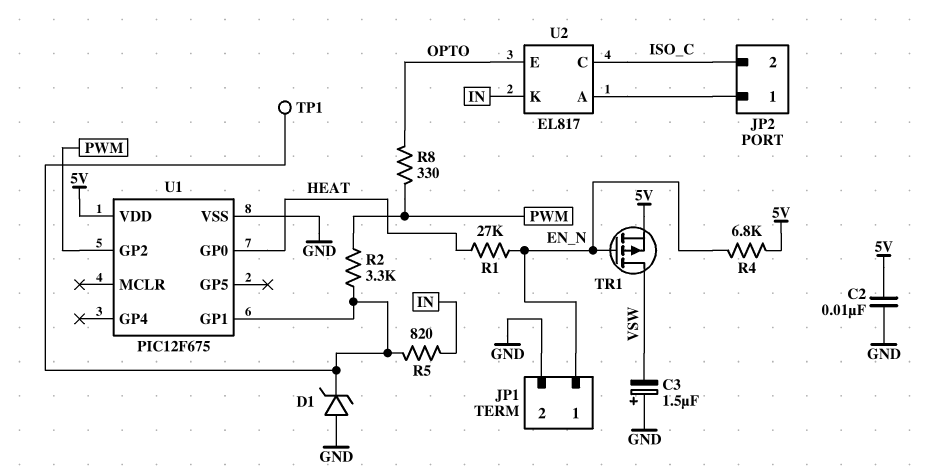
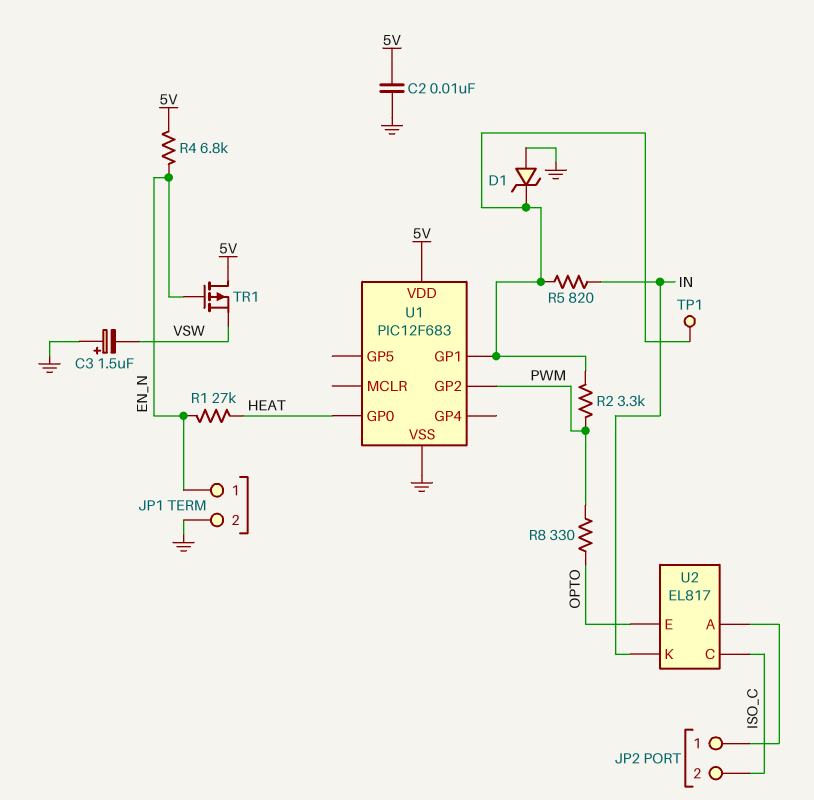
TR1: PMOS (G EN_N, D VSW, S 5V) -> PMOS (G EN_N, D 5V, S VSW)
U1: PIC12F675 -> PIC12F683

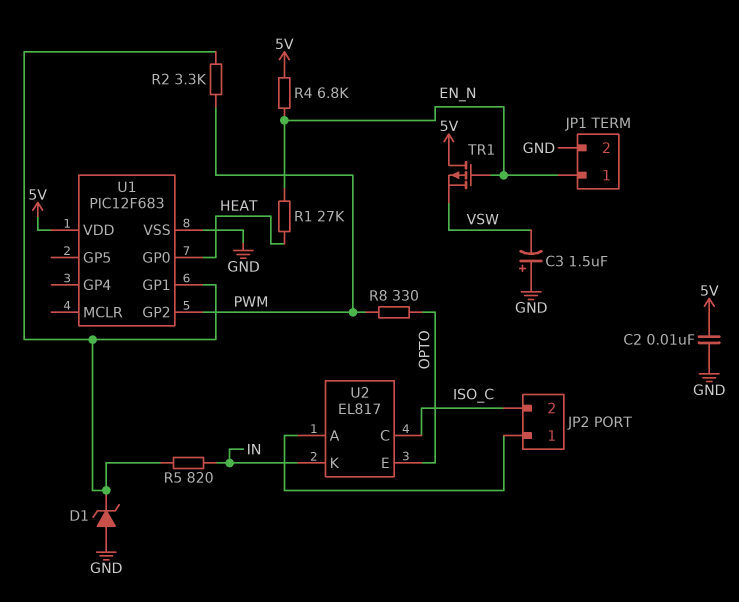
TP1: test point (U1/GP1) -> none

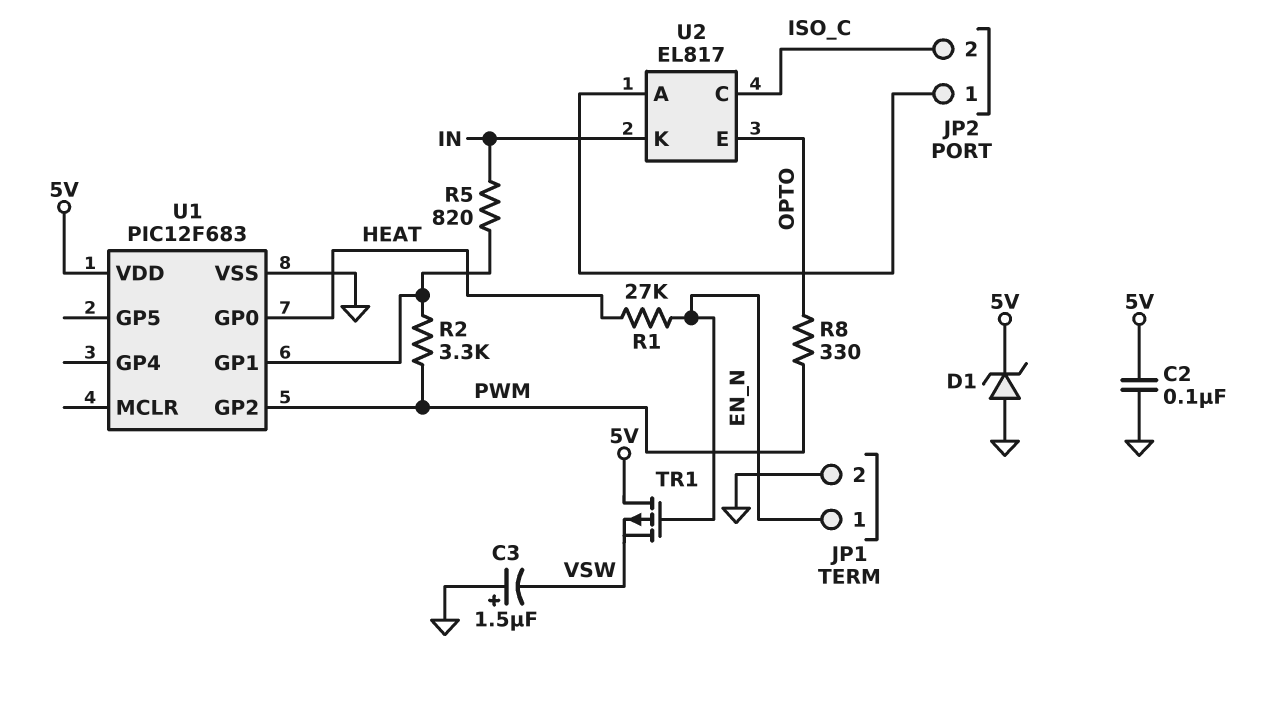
C2: 10nF (5V, GND) -> 100nF (5V, GND)
D1: zener (A GND, K U1/GP1) -> zener (A GND, K 5V)
R4: 6.8k (5V, EN_N) -> none

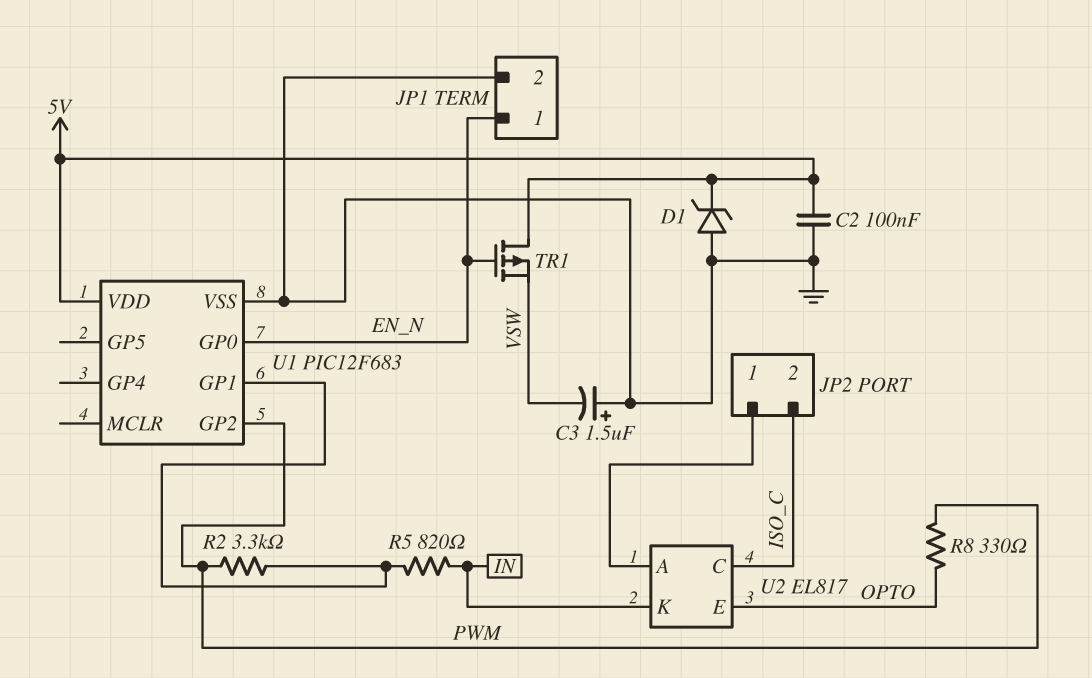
R1: 27k (EN_N, HEAT) -> none
U1 pin GP0: HEAT -> EN_N

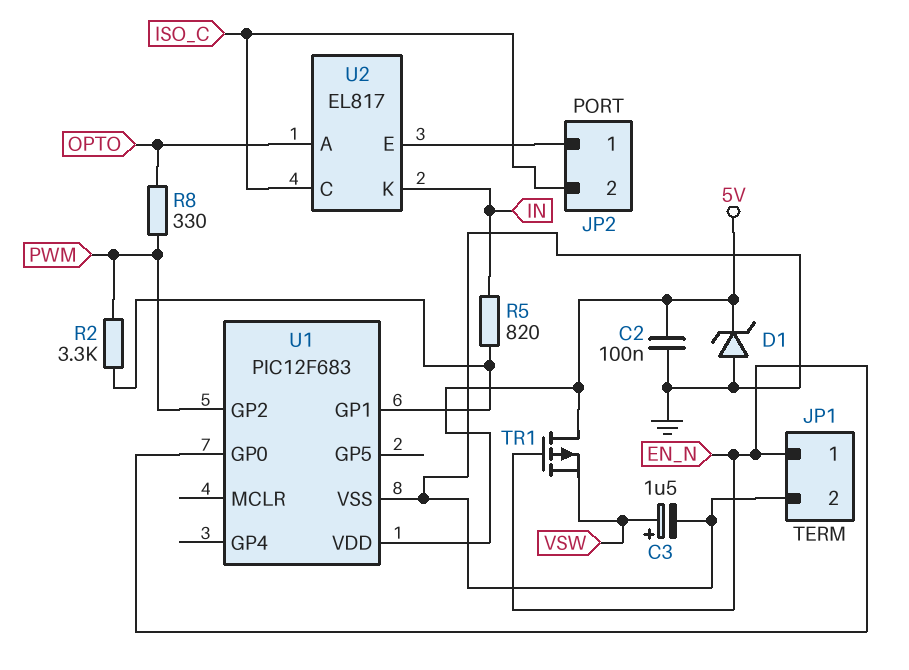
C3: 1.5uF (plus GND, minus VSW) -> 1.5uF (plus VSW, minus GND)
U2 pin A: JP2/1 -> OPTO
U2 pin E: OPTO -> JP2/1

